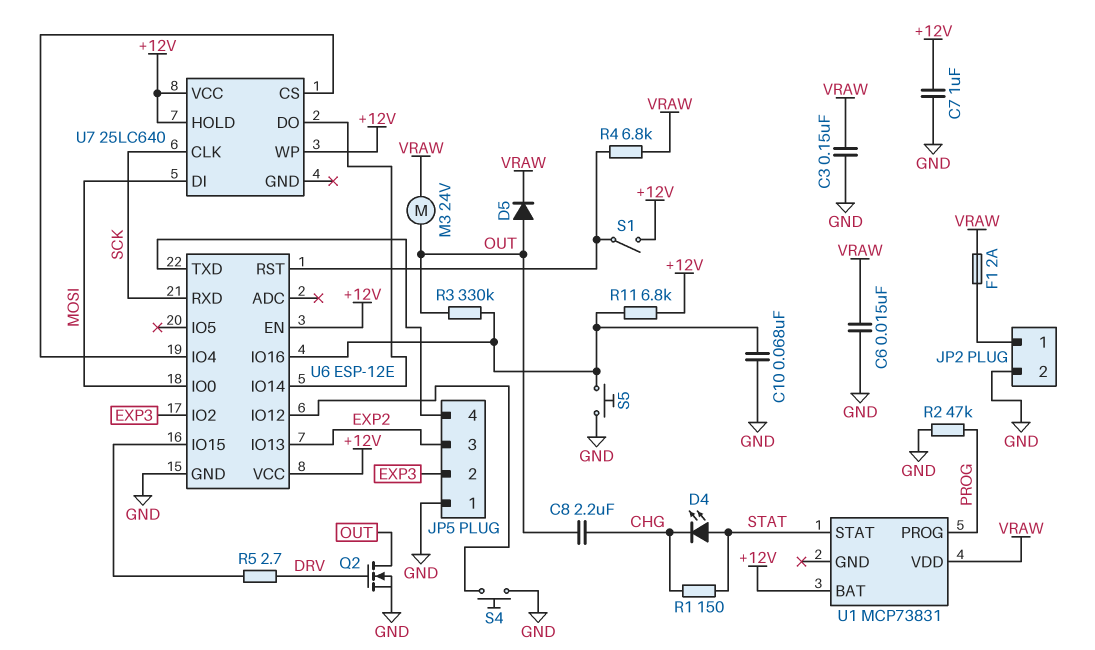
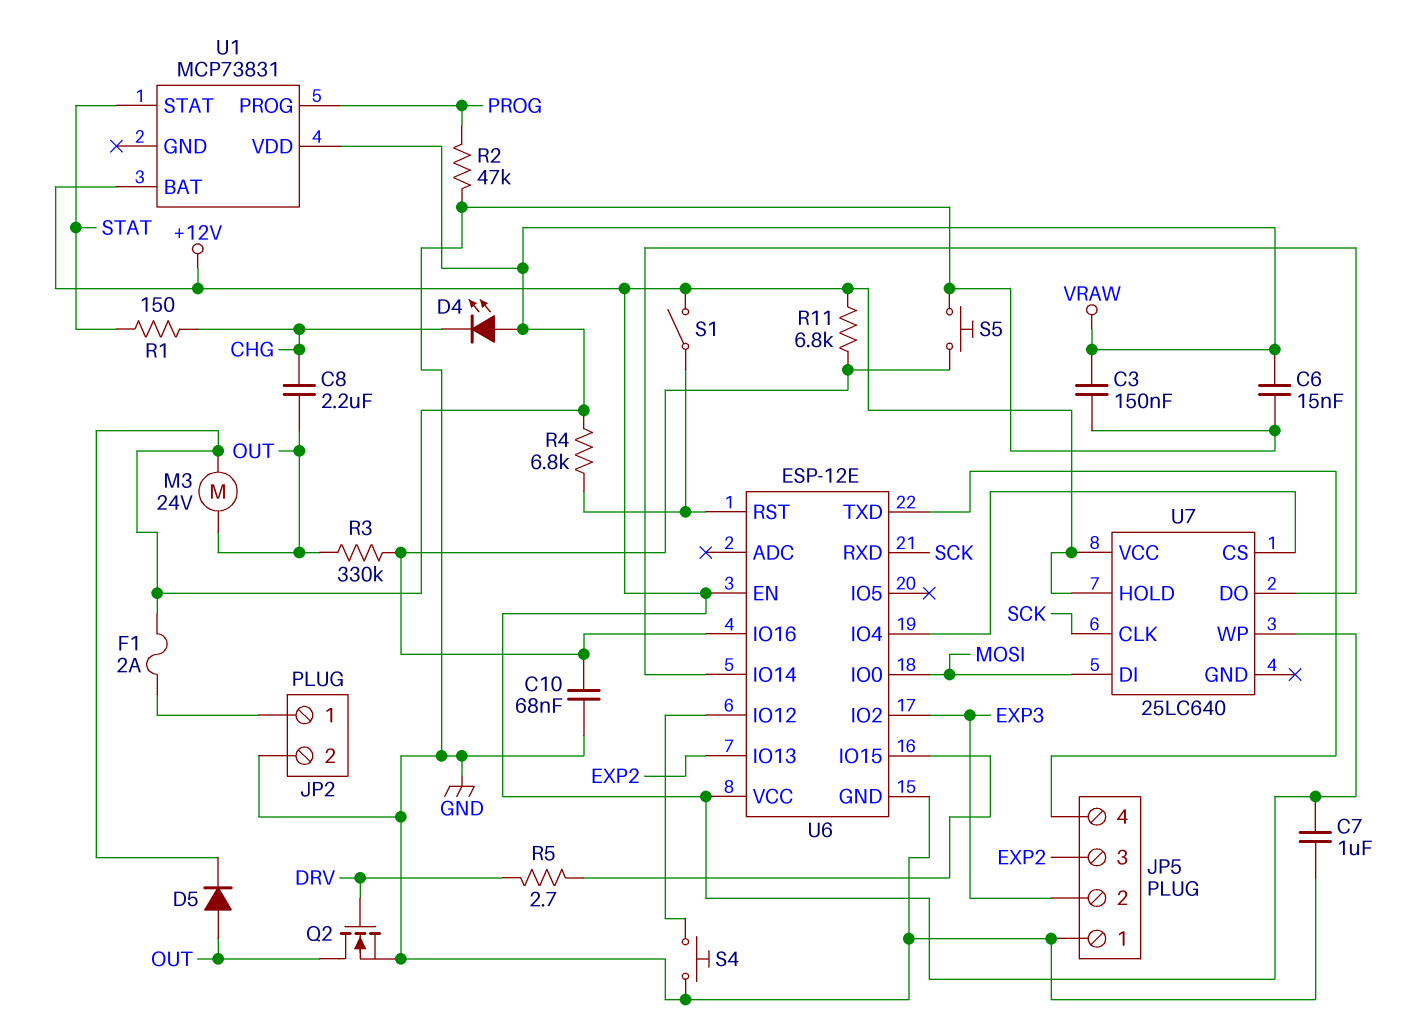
D4: LED (A STAT, K CHG) -> LED (A VRAW, K CHG)

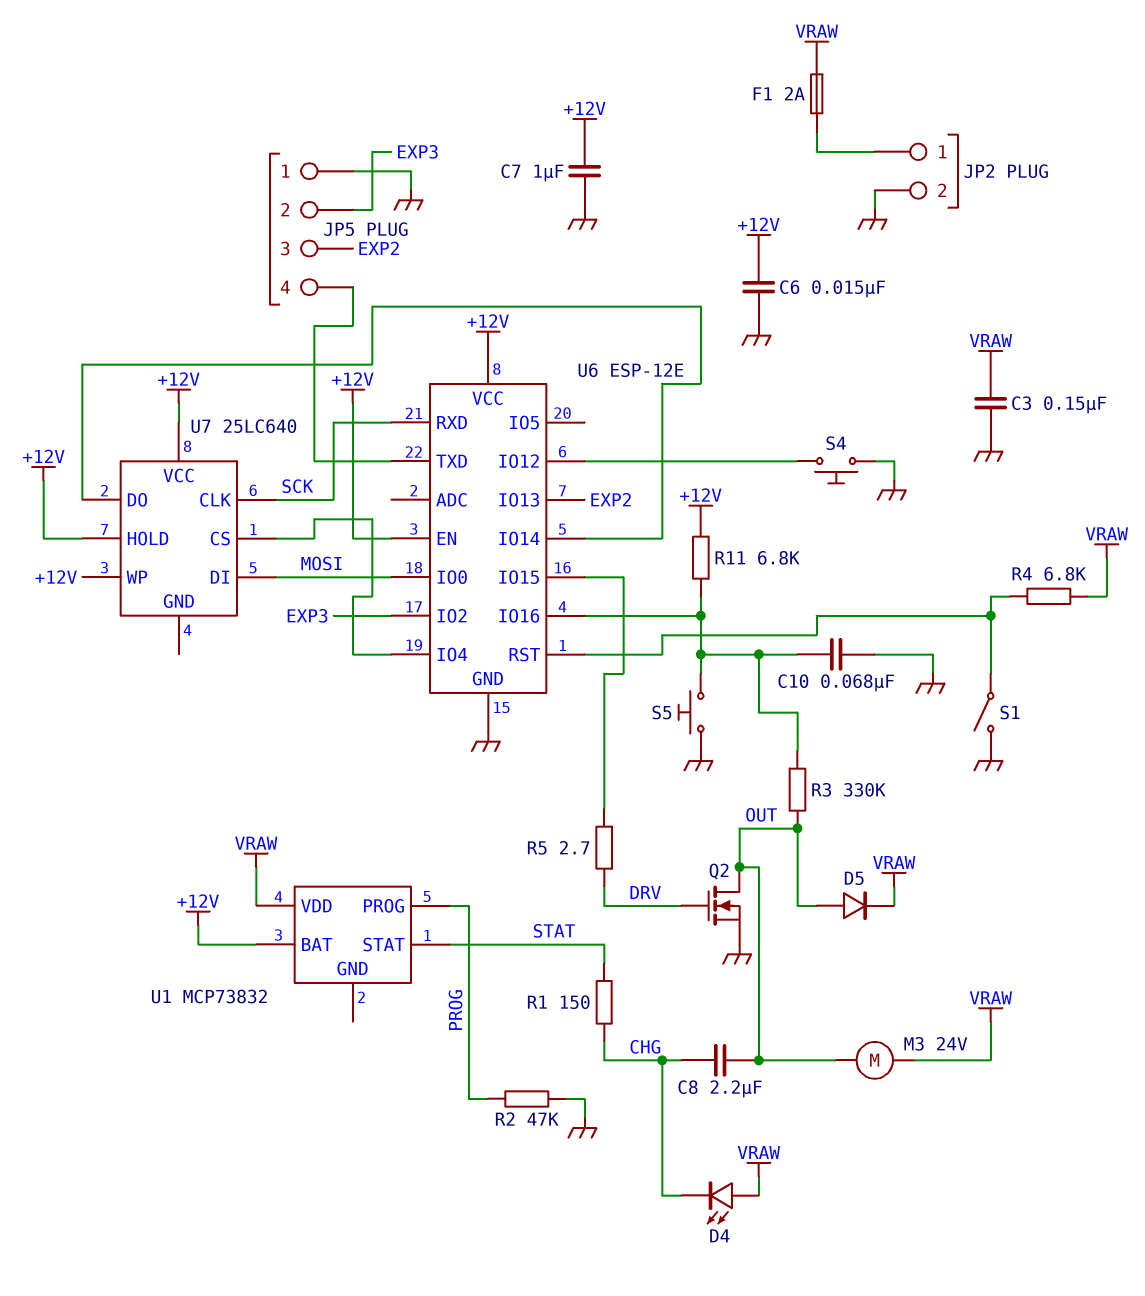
C6: 15nF (GND, VRAW) -> 15nF (+12V, GND)
S1: switch (+12V, U6/RST) -> switch (GND, U6/RST)
U1: MCP73831 -> MCP73832

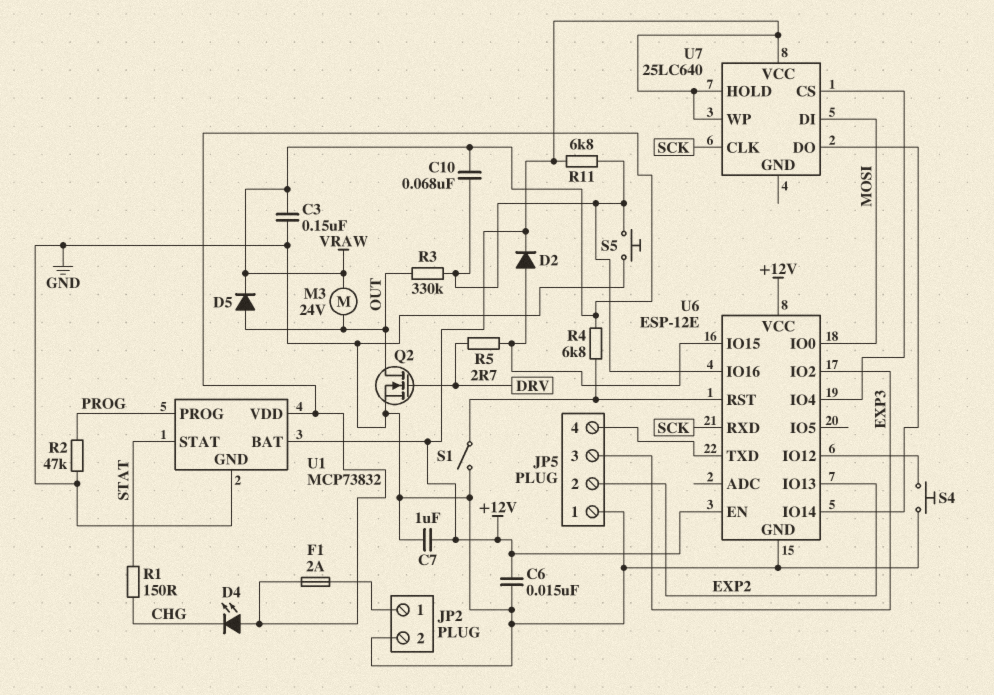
C8: 2.2uF (CHG, OUT) -> none
C10: 68nF (GND, U6/IO16) -> 68nF (U6/IO16, VRAW)
D2: none -> diode (A U6/IO15, K +12V)
JP5 pin 2: EXP3 -> EXP2
JP5 pin 3: EXP2 -> EXP3
U1 pin GND: none -> GND

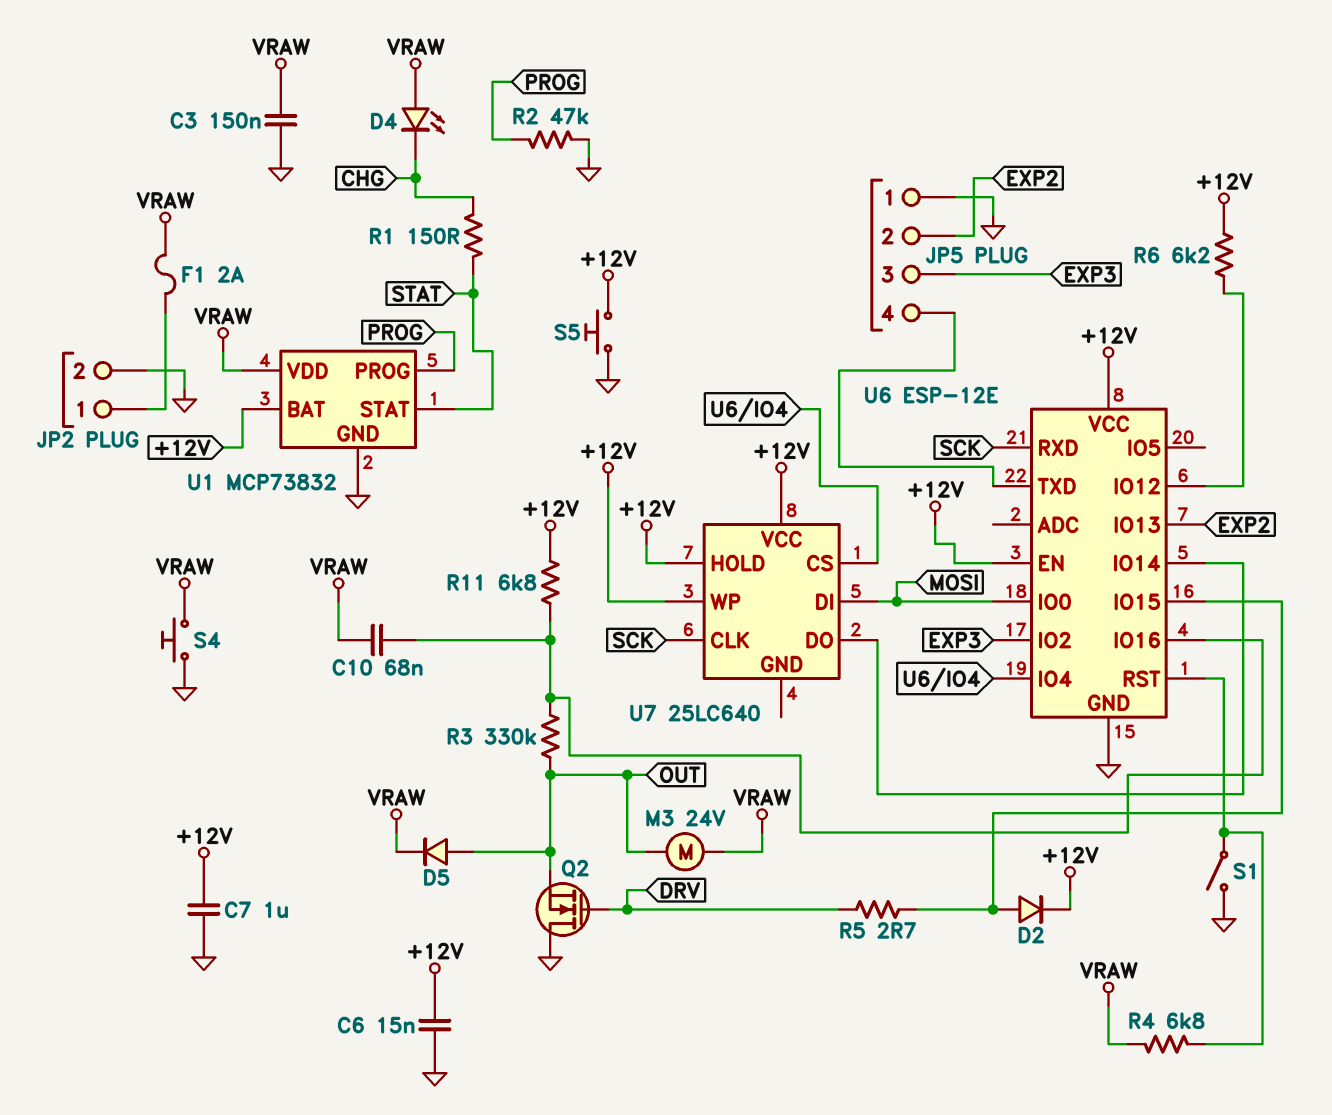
Q2: NMOS (G DRV, D OUT, S GND) -> NMOS (G DRV, D GND, S OUT)
R6: none -> 6.2k (+12V, U6/IO12)
S4: button (GND, U6/IO12) -> button (GND, VRAW)
S5: button (GND, U6/IO16) -> button (+12V, GND)

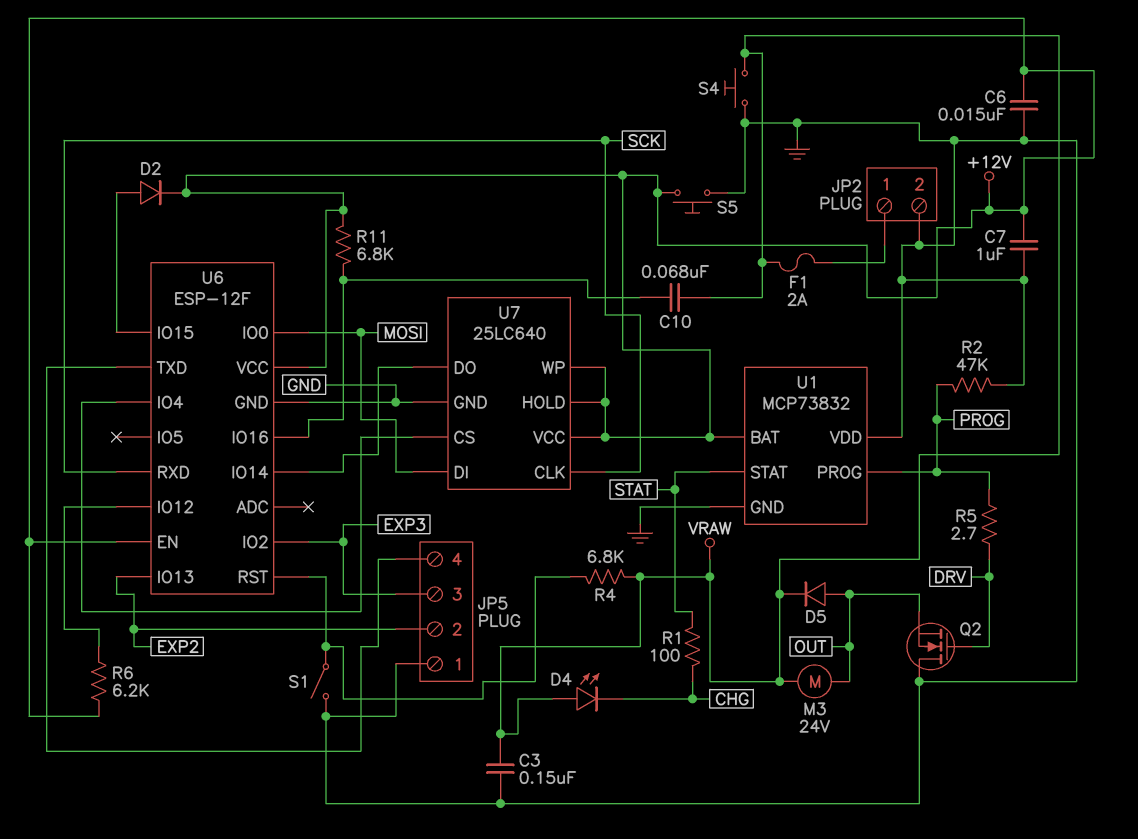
R1: 150 (CHG, STAT) -> 100 (CHG, STAT)
R3: 330k (OUT, U6/IO16) -> none
R5: 2.7 (DRV, U6/IO15) -> 2.7 (DRV, PROG)
U1 pin VDD: VRAW -> GND
U6: ESP-12E -> ESP-12F
U7 pin GND: none -> GND

